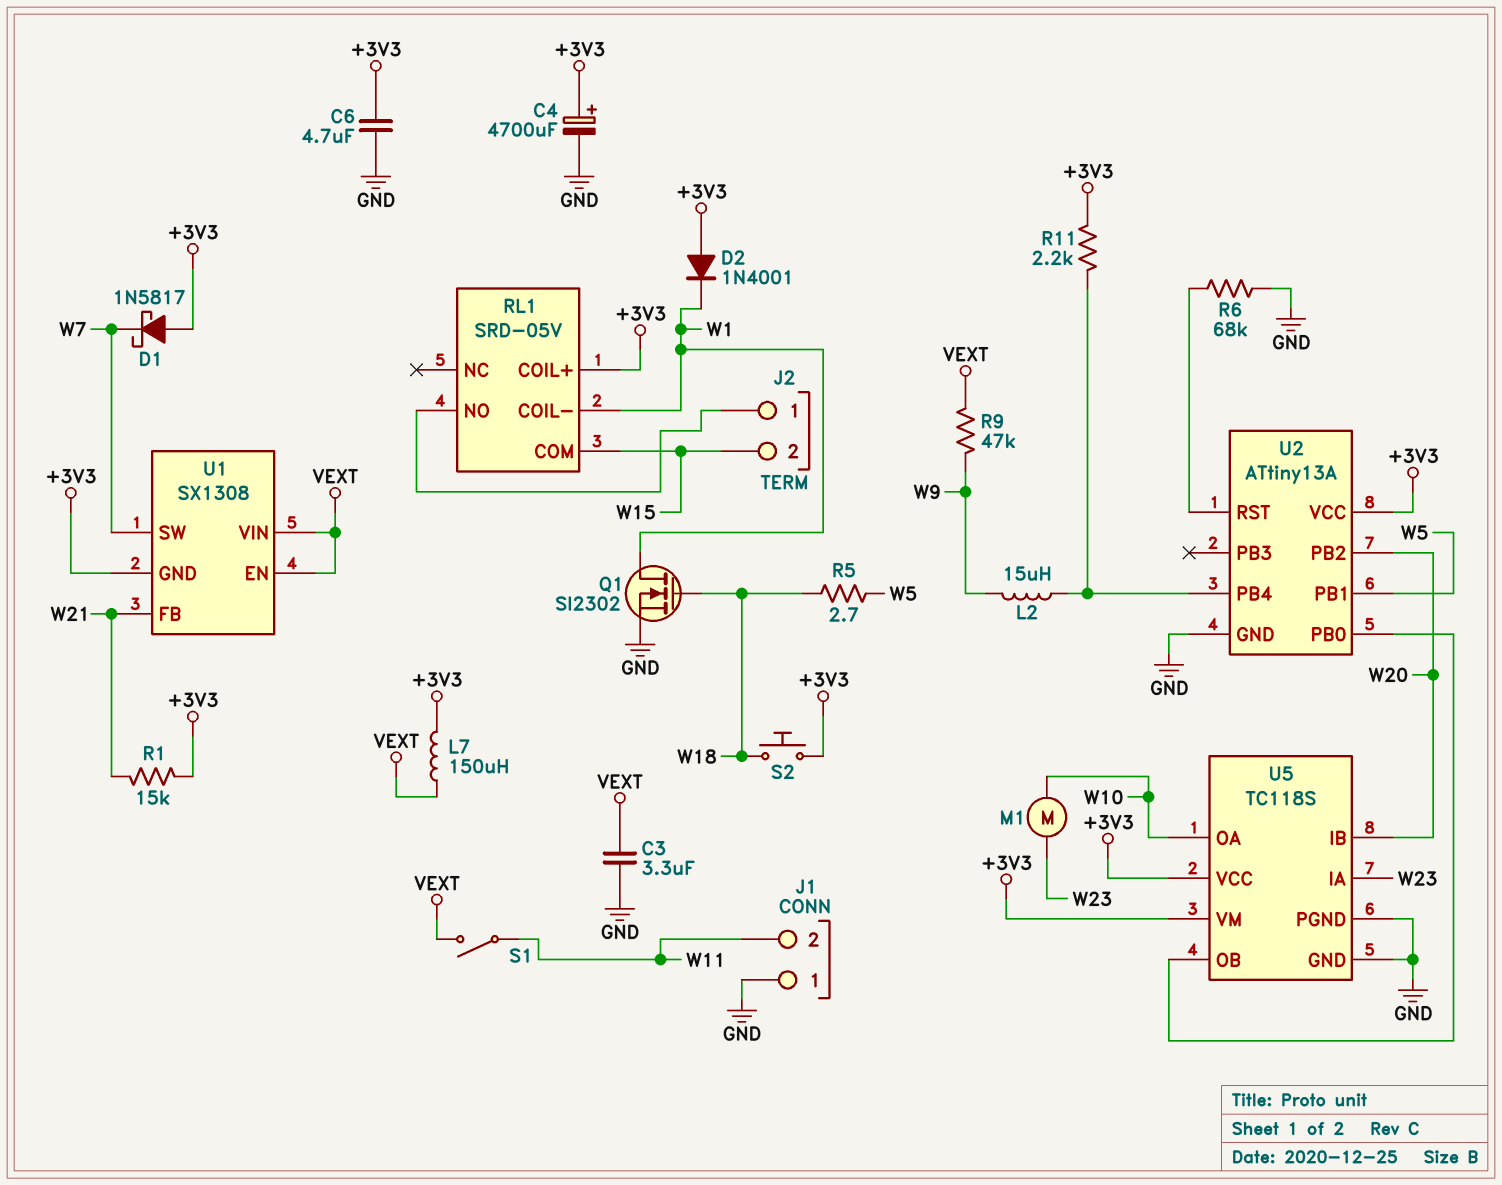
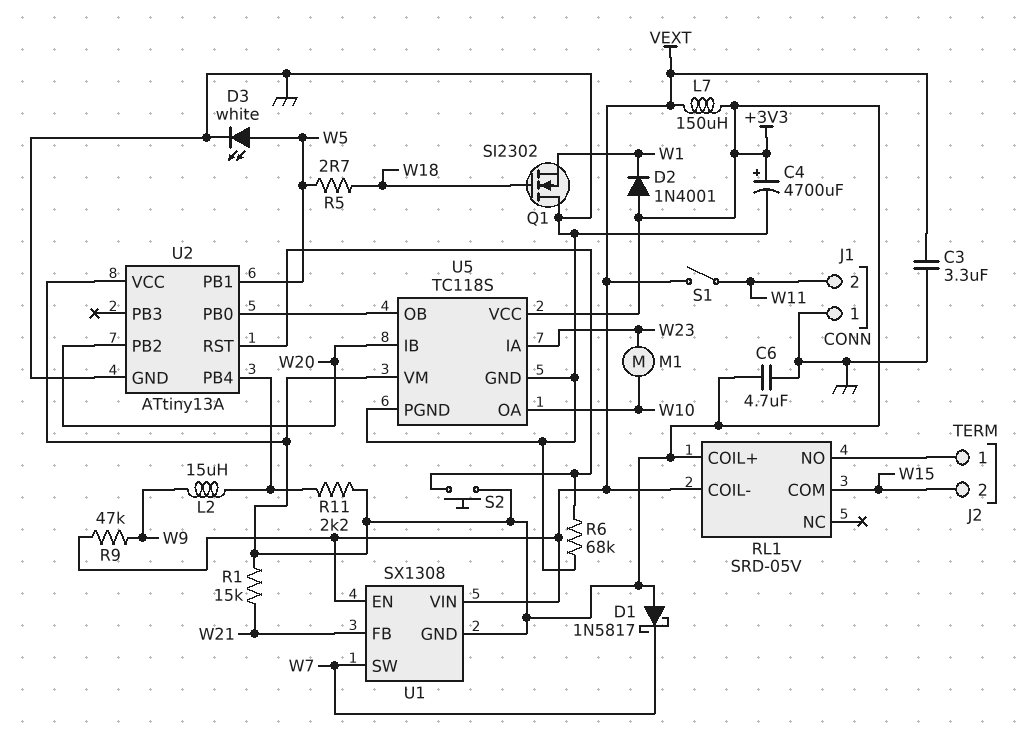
D3: none -> LED white (A W5, K GND)
Q1: NMOS SI2302 (G W18, D W1, S GND) -> NMOS SI2302 (G W18, D GND, S W1)
RL1 pin COIL-: W1 -> VEXT
S2: button (+3V3, W18) -> button (+3V3, U2/RST)

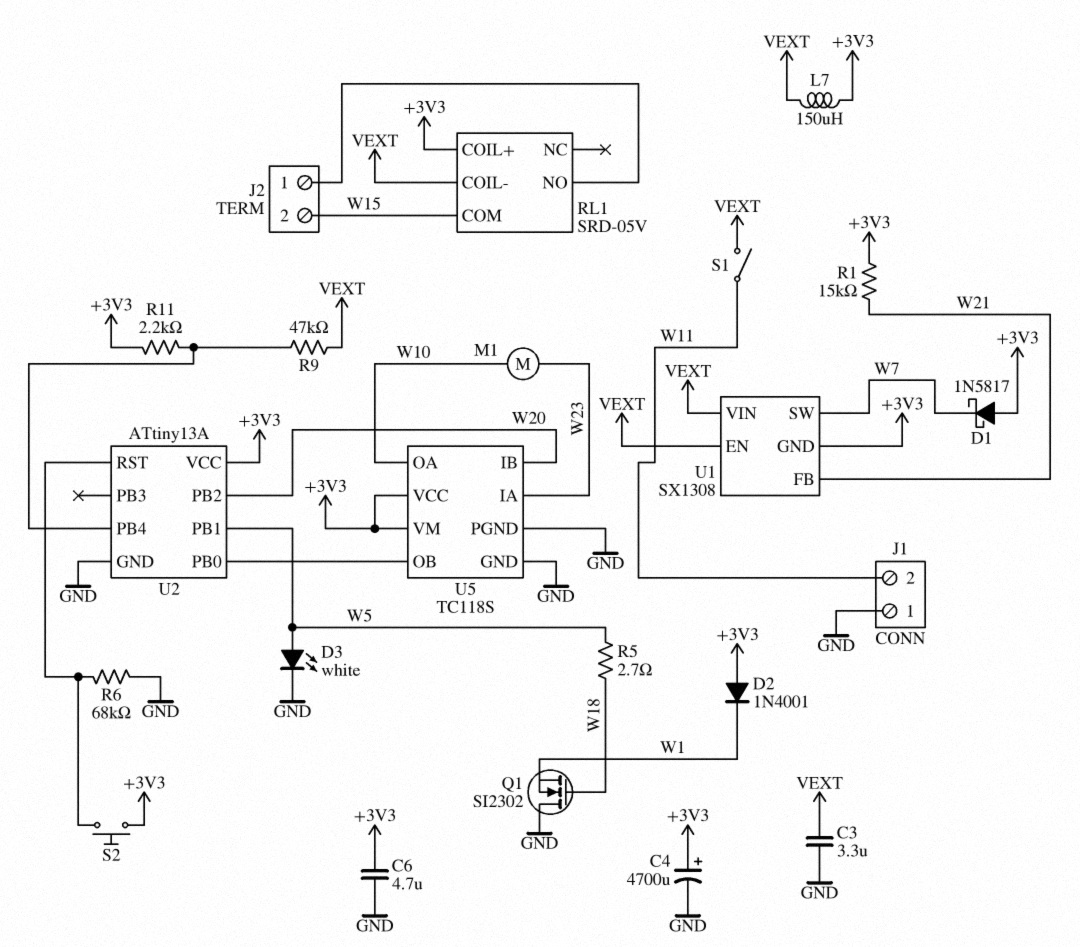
L2: 15uH (U2/PB4, W9) -> none
R9: 47k (VEXT, W9) -> 47k (U2/PB4, VEXT)

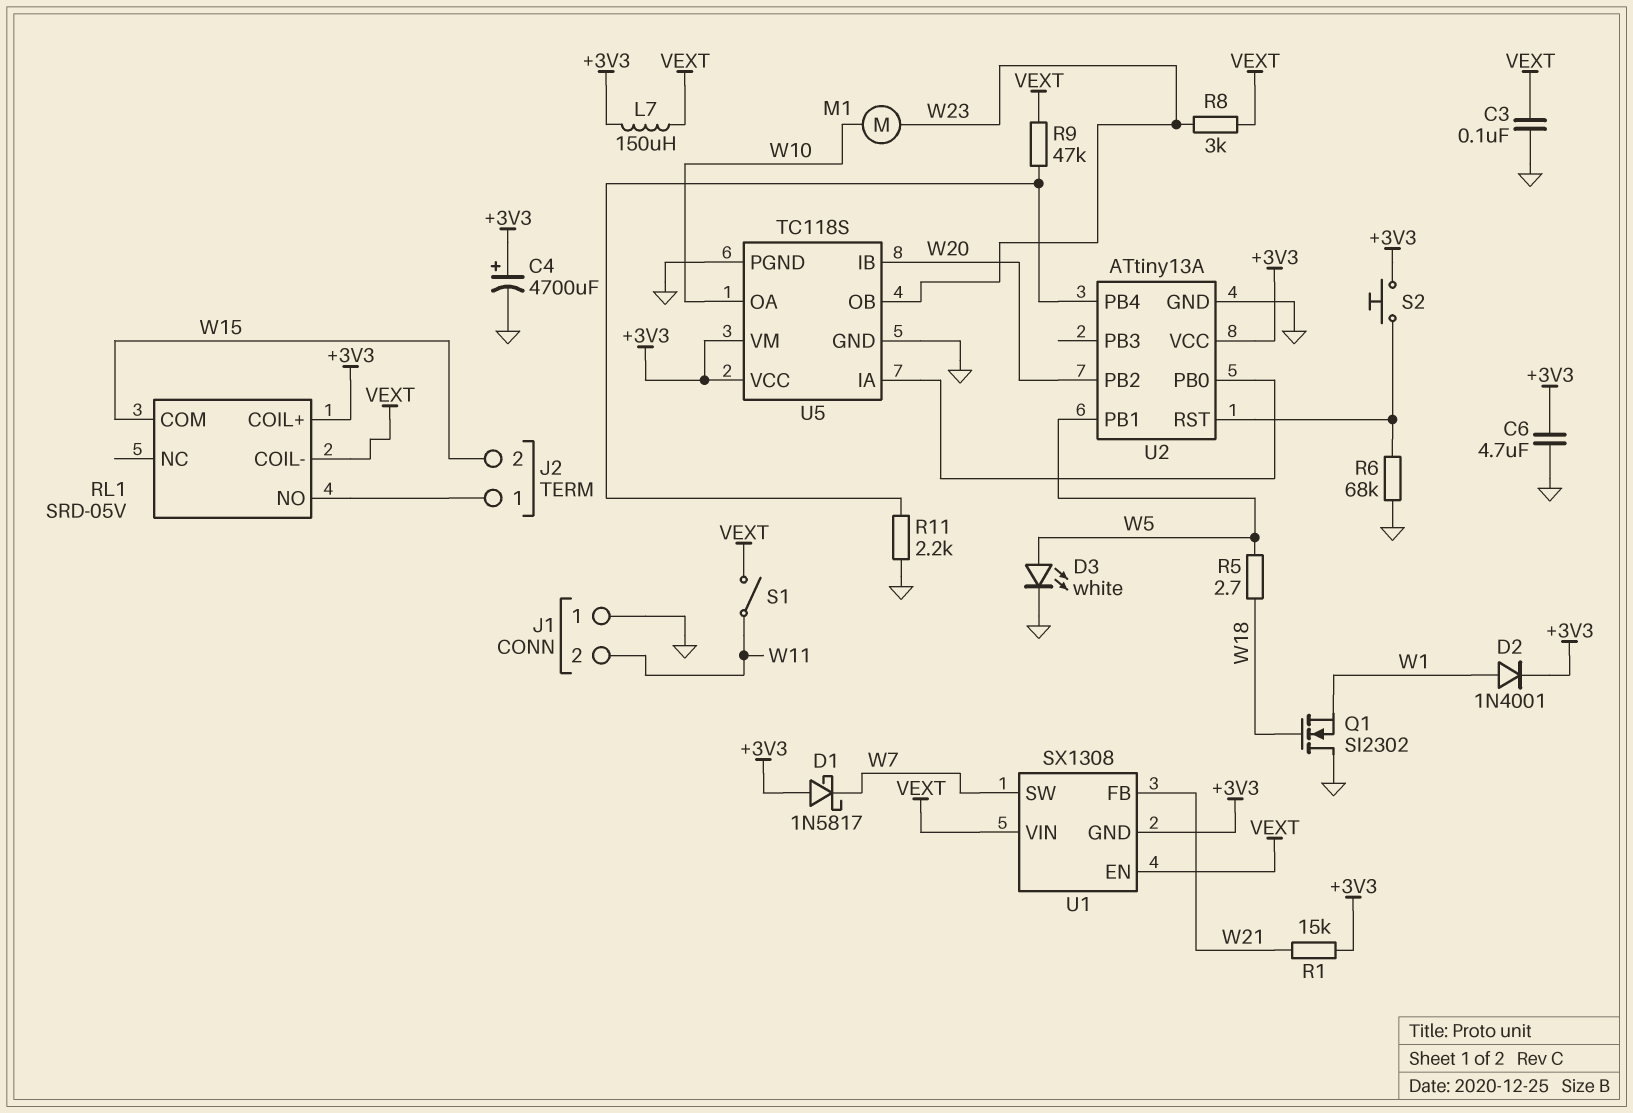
C3: 3.3uF (GND, VEXT) -> 100nF (GND, VEXT)
D2: diode 1N4001 (A +3V3, K W1) -> diode 1N4001 (A W1, K +3V3)
R8: none -> 3k (VEXT, W23)
R11: 2.2k (+3V3, U2/PB4) -> 2.2k (GND, U2/PB4)
U5 pin IA: W23 -> U2/PB0
U5 pin OB: U2/PB0 -> W23

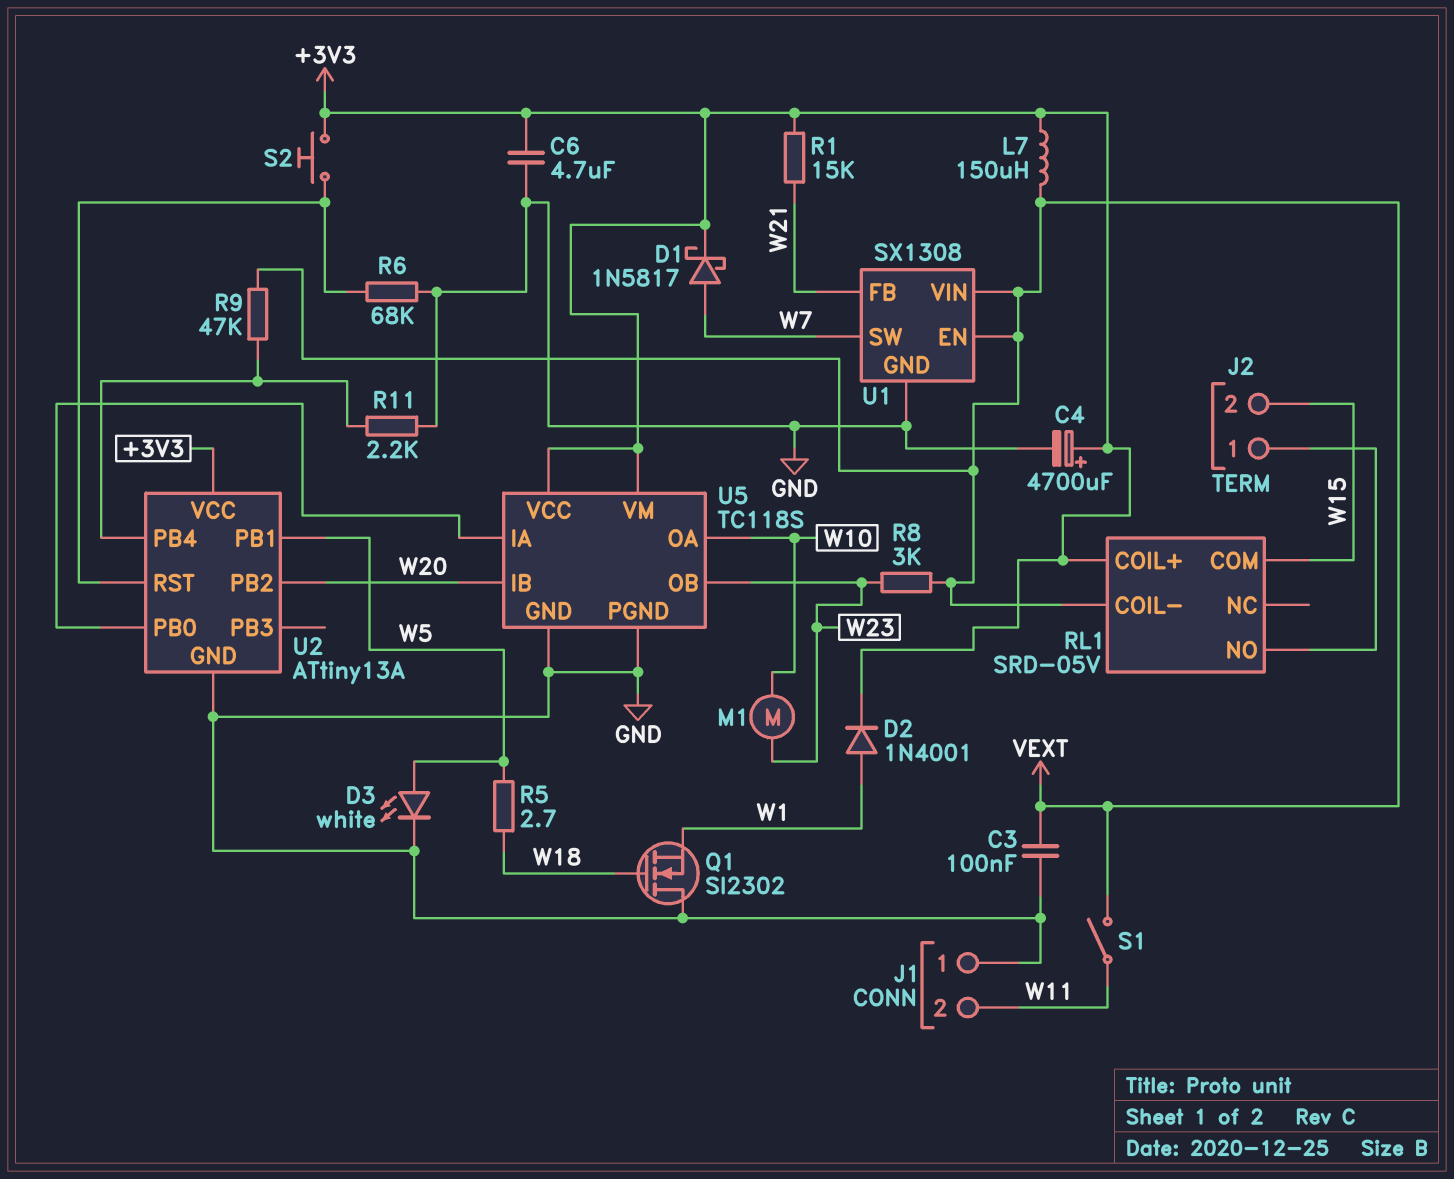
D1: schottky 1N5817 (A +3V3, K W7) -> schottky 1N5817 (A W7, K +3V3)
U1 pin GND: +3V3 -> GND

